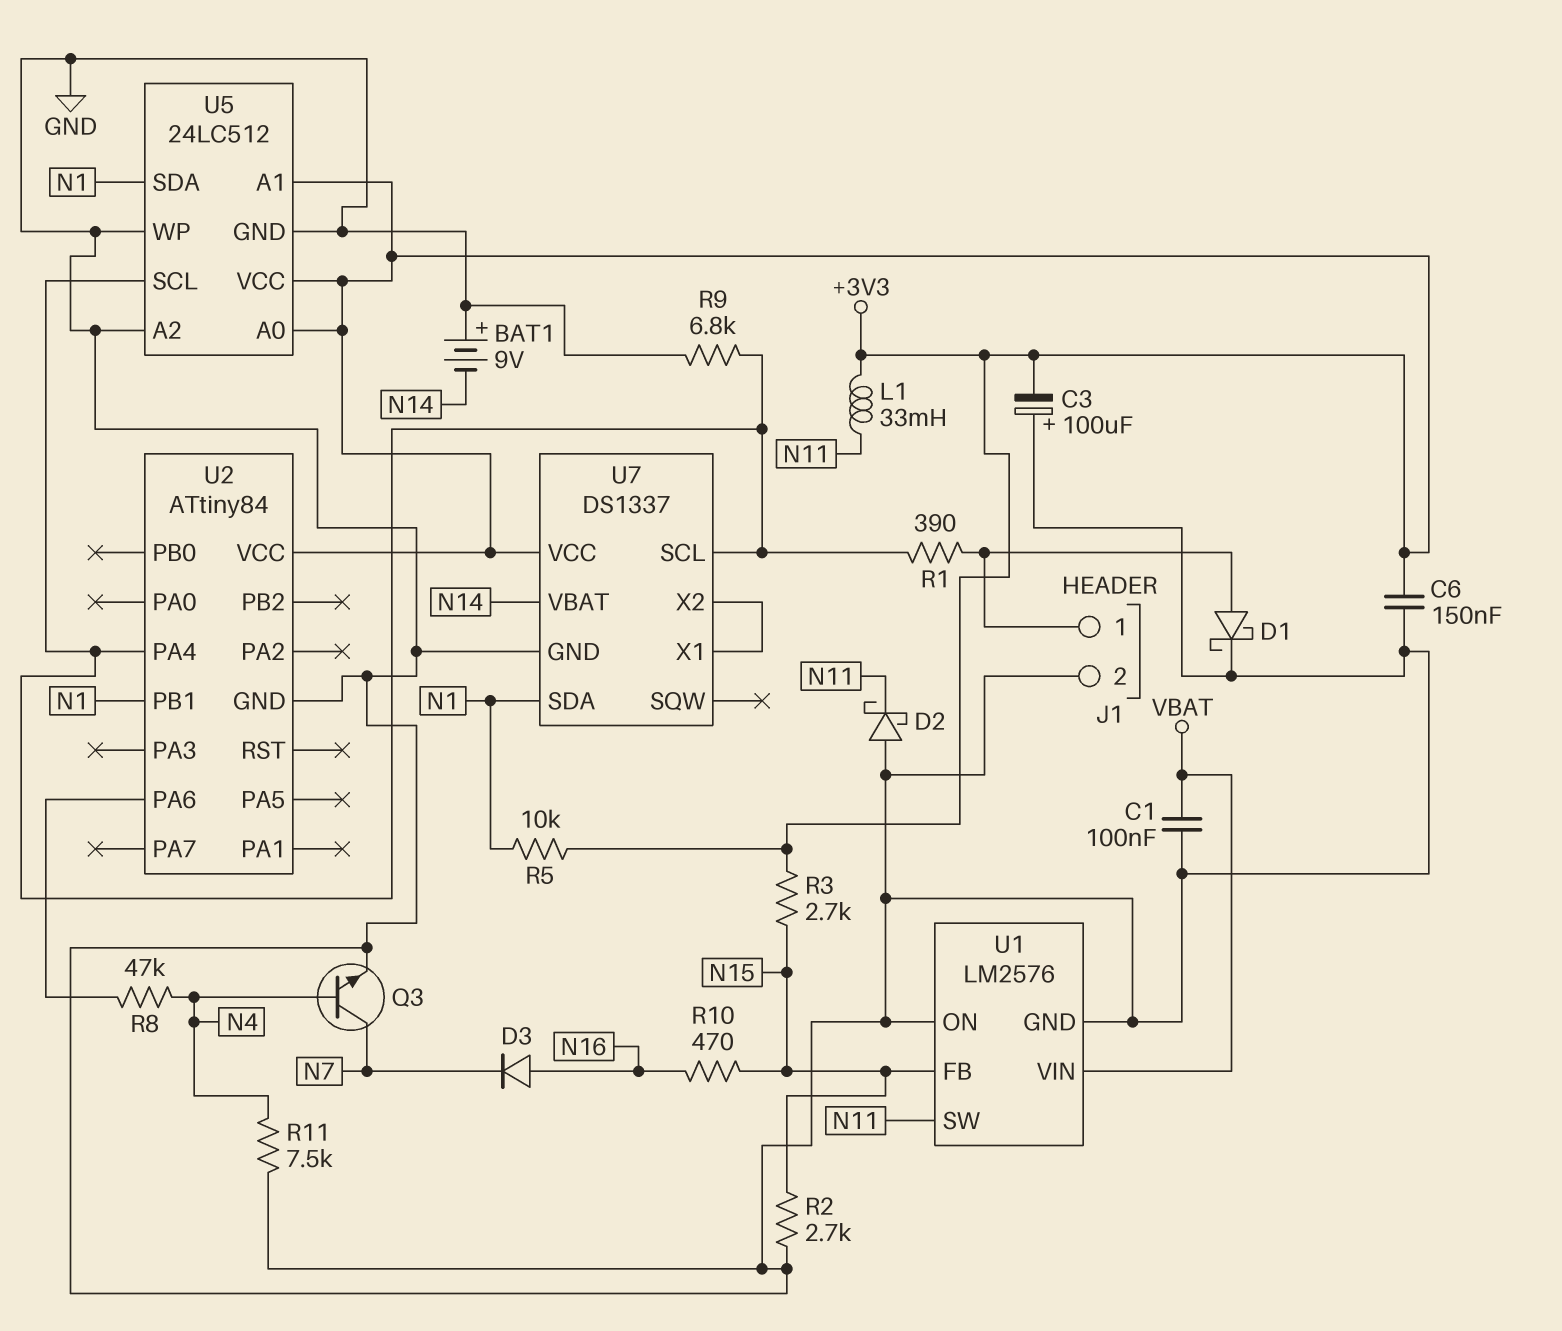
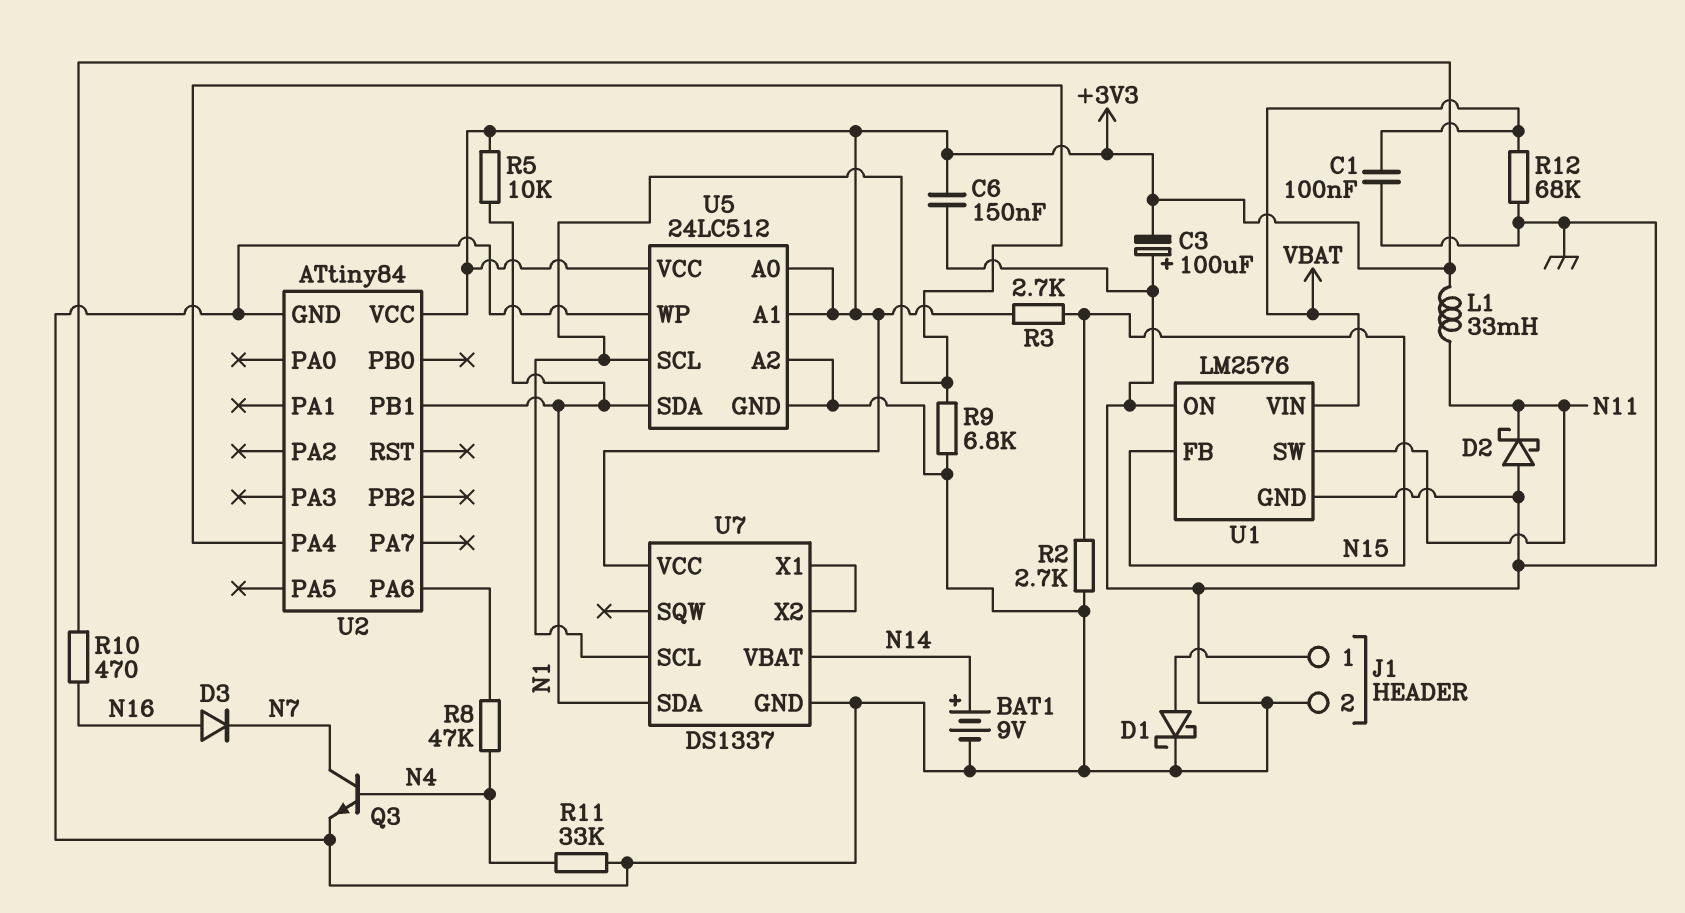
BAT1: 9V (plus GND, minus N14) -> 9V (plus N14, minus GND)
R1: 390 (J1/1, U2/PA4) -> none
R10: 470 (N15, N16) -> 470 (+3V3, N16)
R11: 7.5k (GND, N4) -> 33k (GND, N4)
R12: none -> 68k (GND, VBAT)

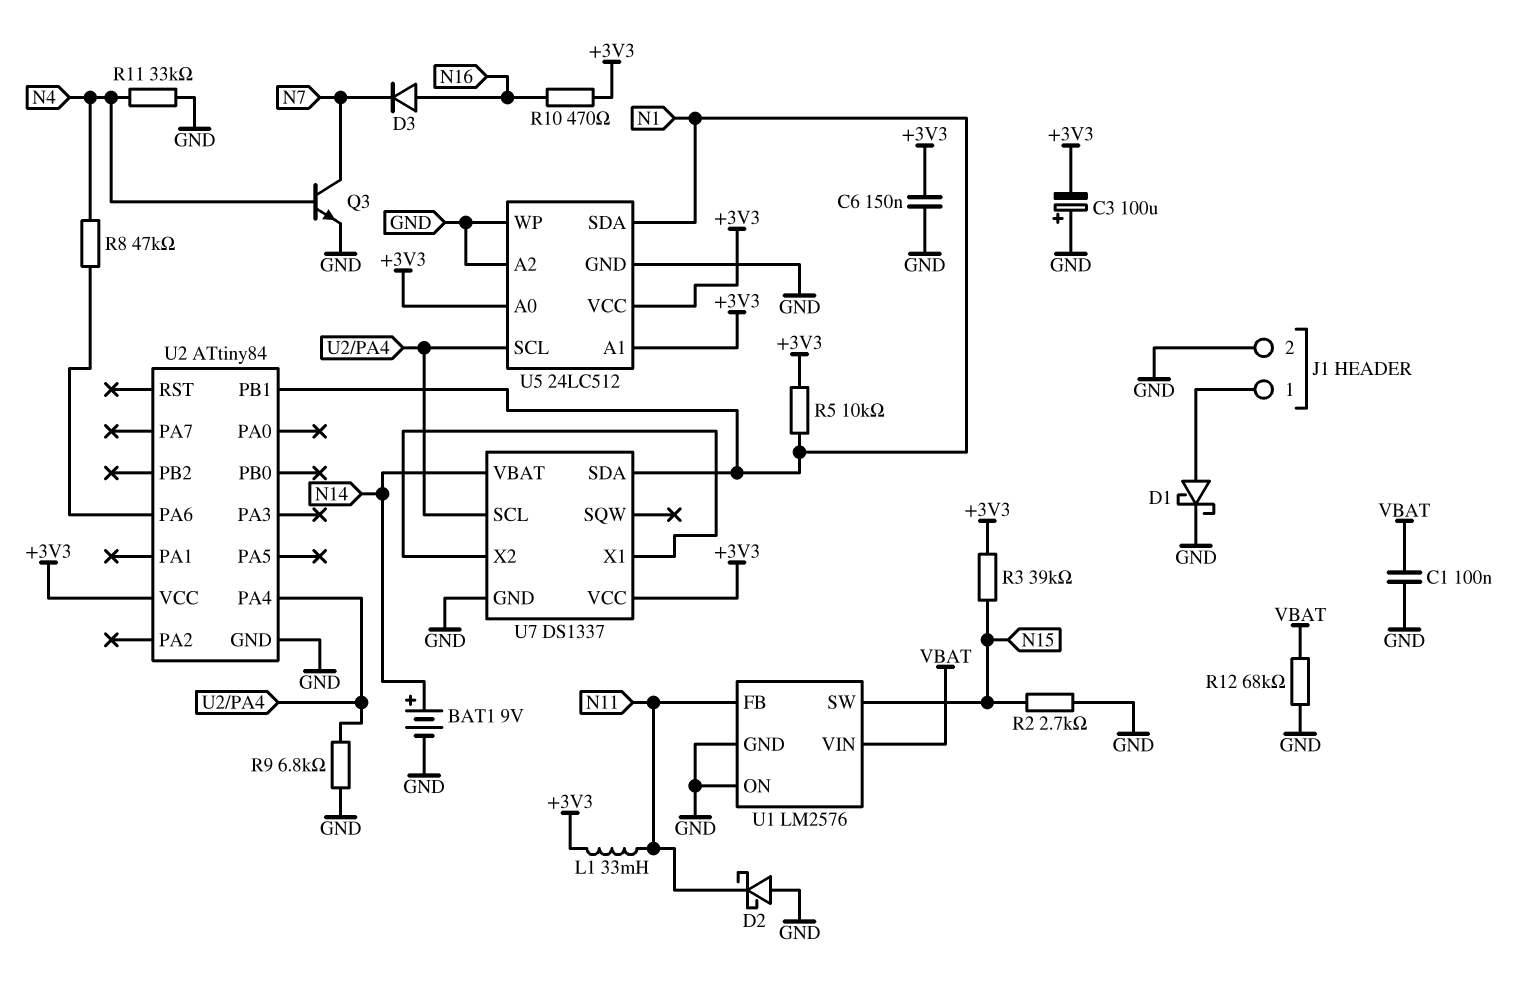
R3: 2.7k (+3V3, N15) -> 39k (+3V3, N15)
U1 pin FB: N15 -> N11
U1 pin SW: N11 -> N15

